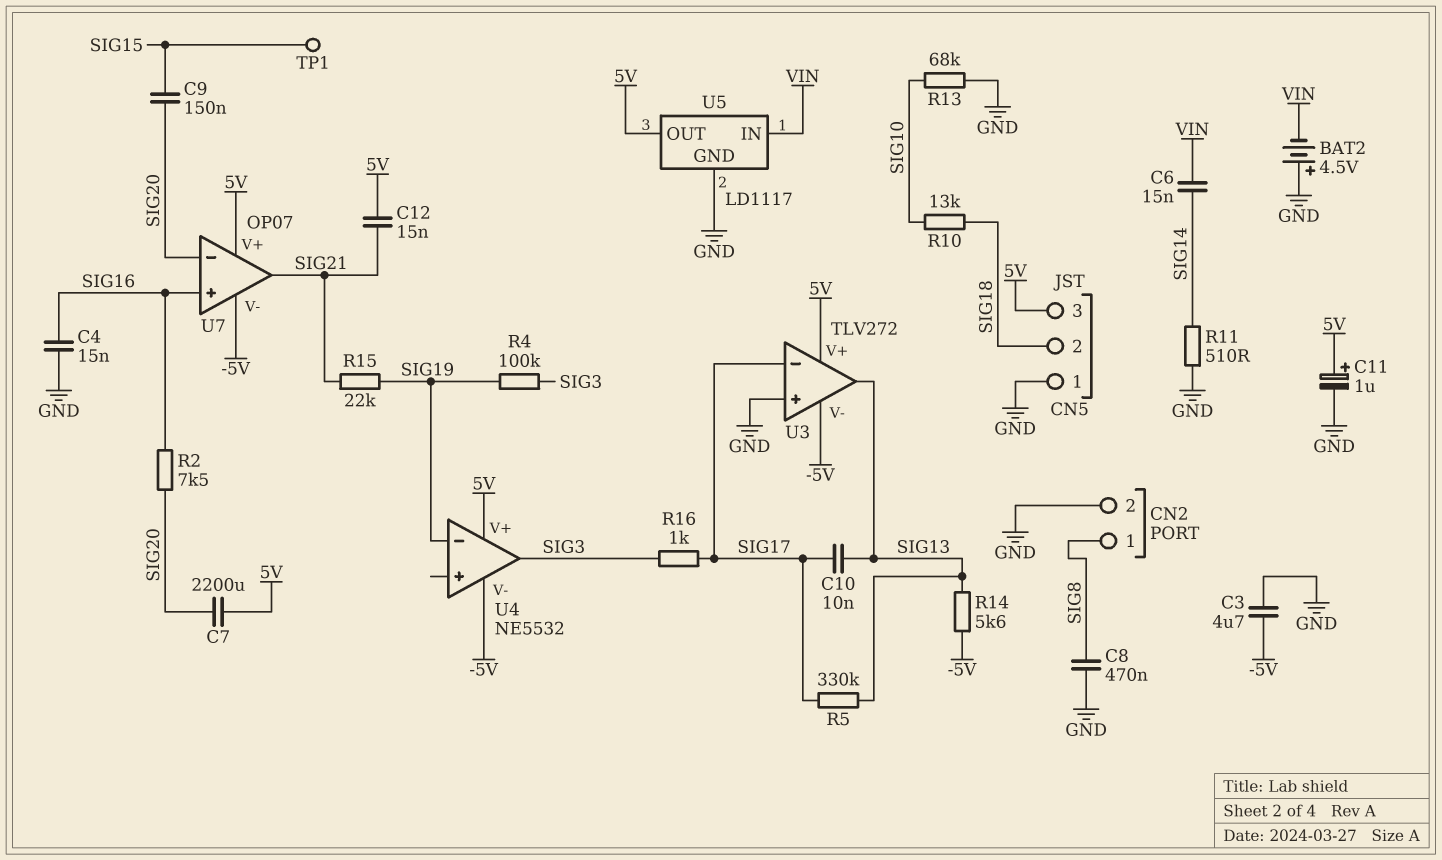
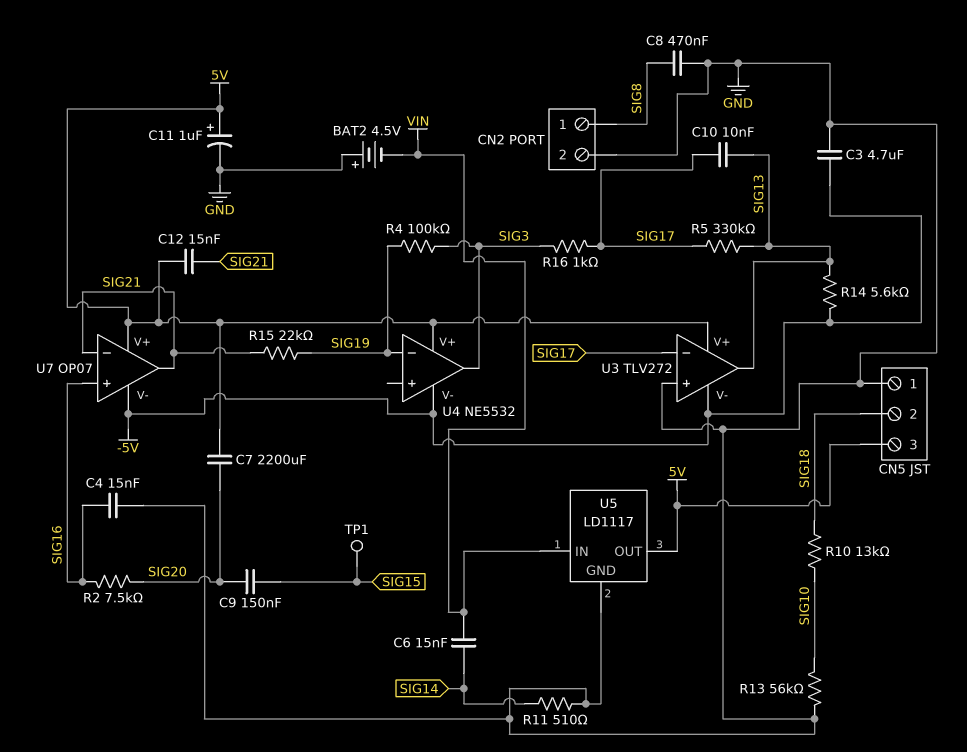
R13: 68k (GND, SIG10) -> 56k (GND, SIG10)
U7 pin in-: SIG20 -> SIG21

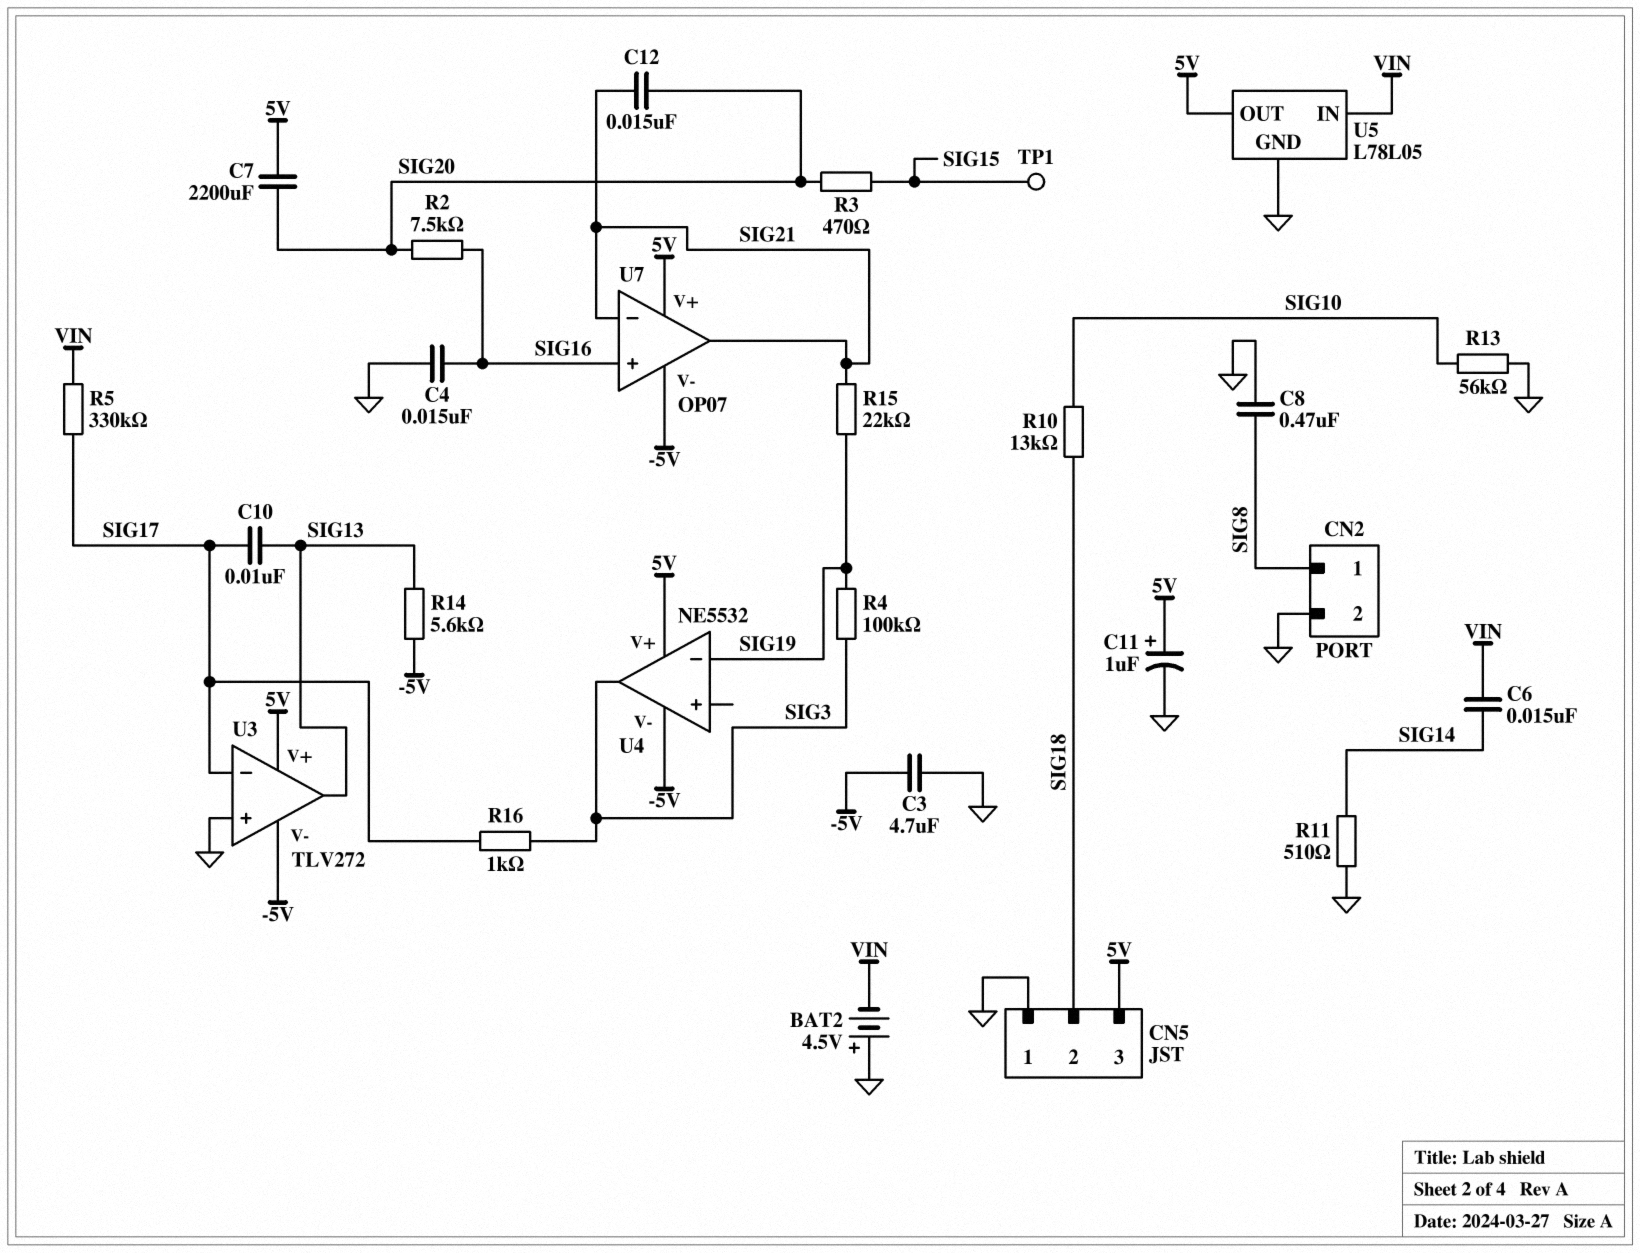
C9: 150nF (SIG15, SIG20) -> none
C12: 15nF (5V, SIG21) -> 15nF (SIG20, SIG21)
R3: none -> 470 (SIG15, SIG20)
R5: 330k (SIG13, SIG17) -> 330k (SIG17, VIN)
U5: LD1117 -> L78L05

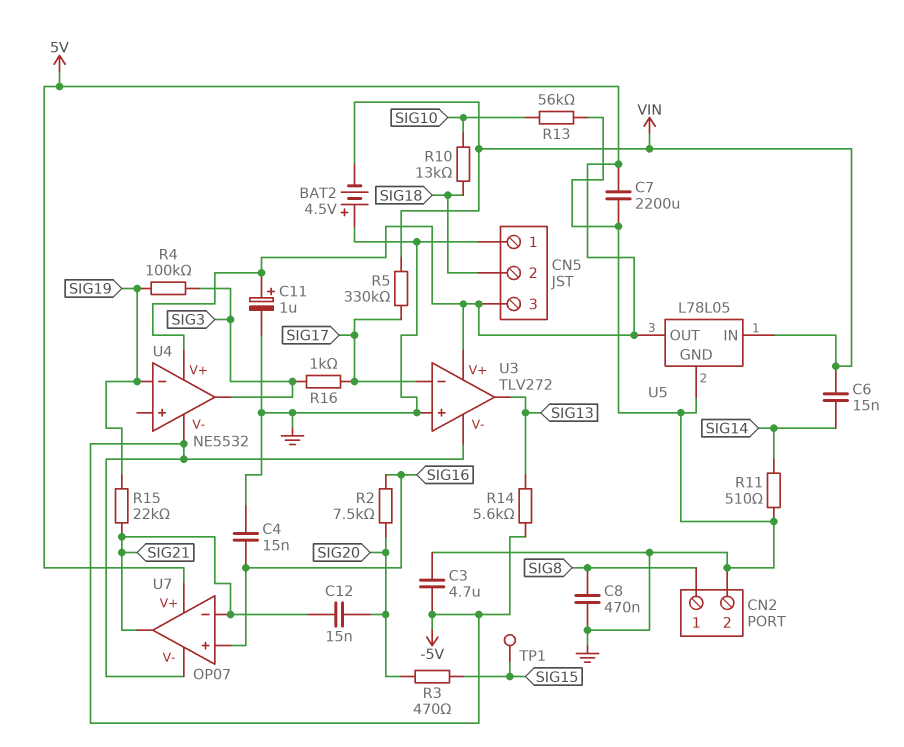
C7: 2200uF (5V, SIG20) -> 2200uF (5V, GND)
C10: 10nF (SIG13, SIG17) -> none

